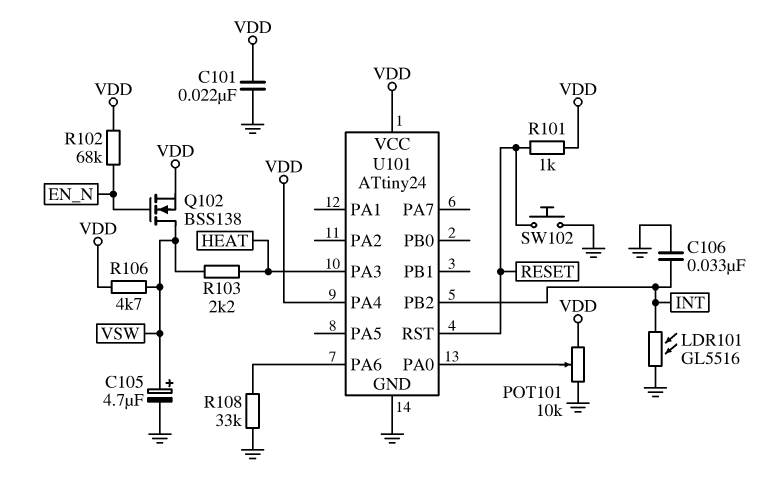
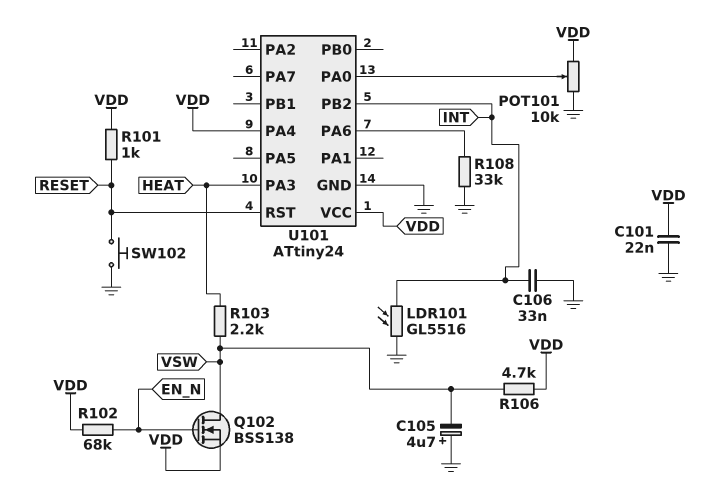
C105: 4.7uF (plus VSW, minus GND) -> 4.7uF (plus GND, minus VSW)

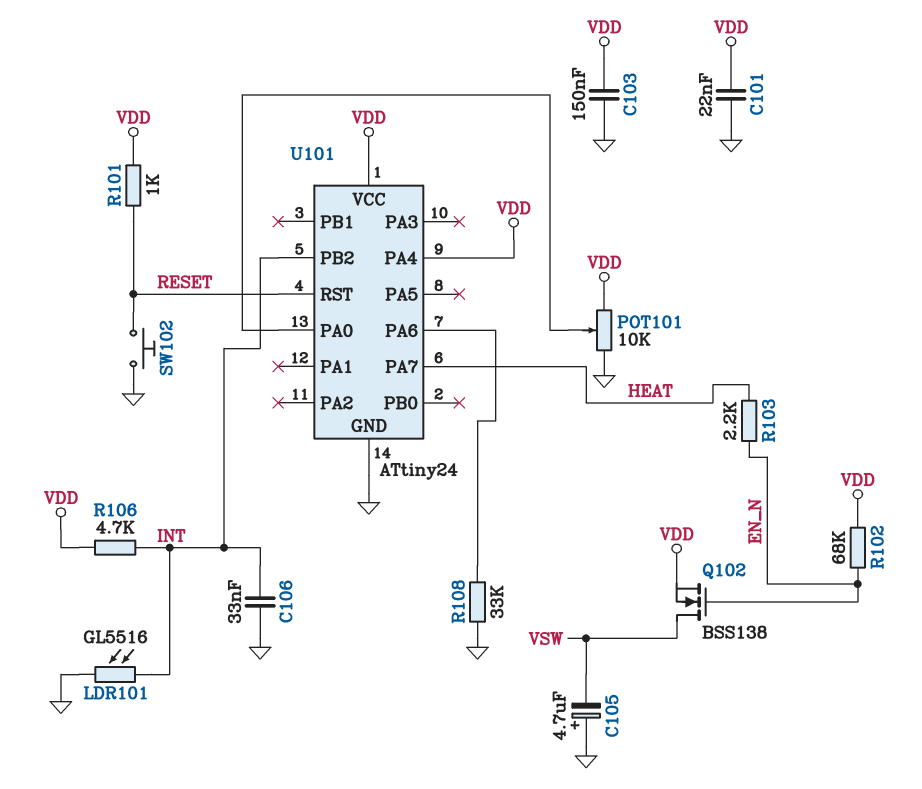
C103: none -> 150nF (GND, VDD)
R103: 2.2k (HEAT, VSW) -> 2.2k (EN_N, HEAT)
R106: 4.7k (VDD, VSW) -> 4.7k (INT, VDD)
U101 pin PA3: HEAT -> none
U101 pin PA7: none -> HEAT

